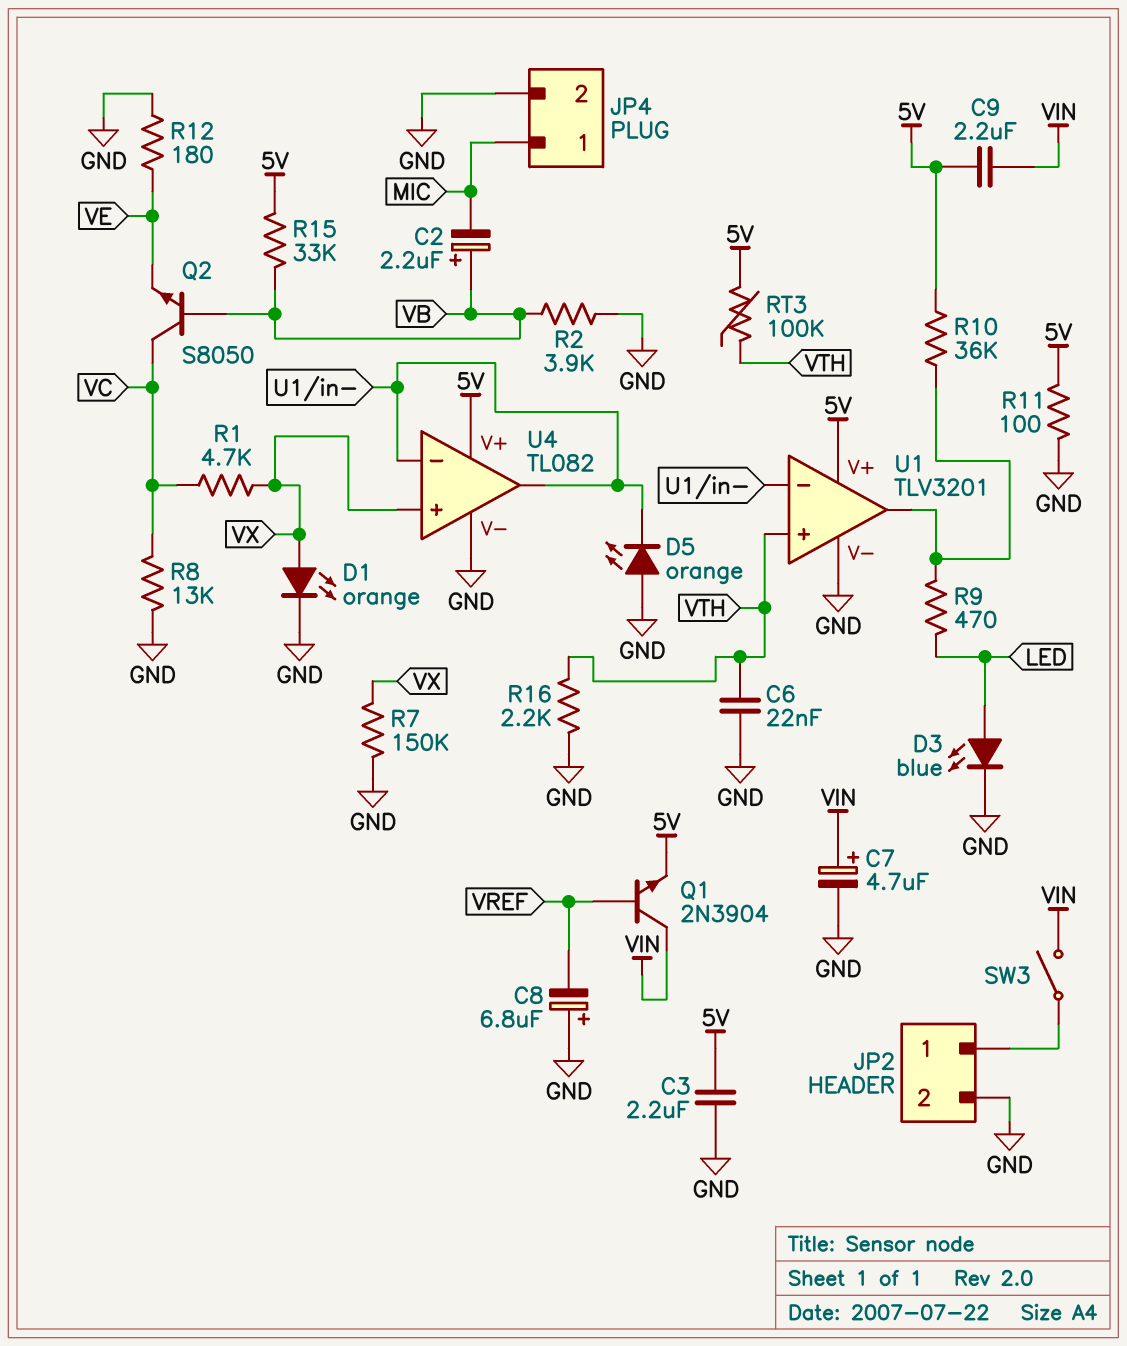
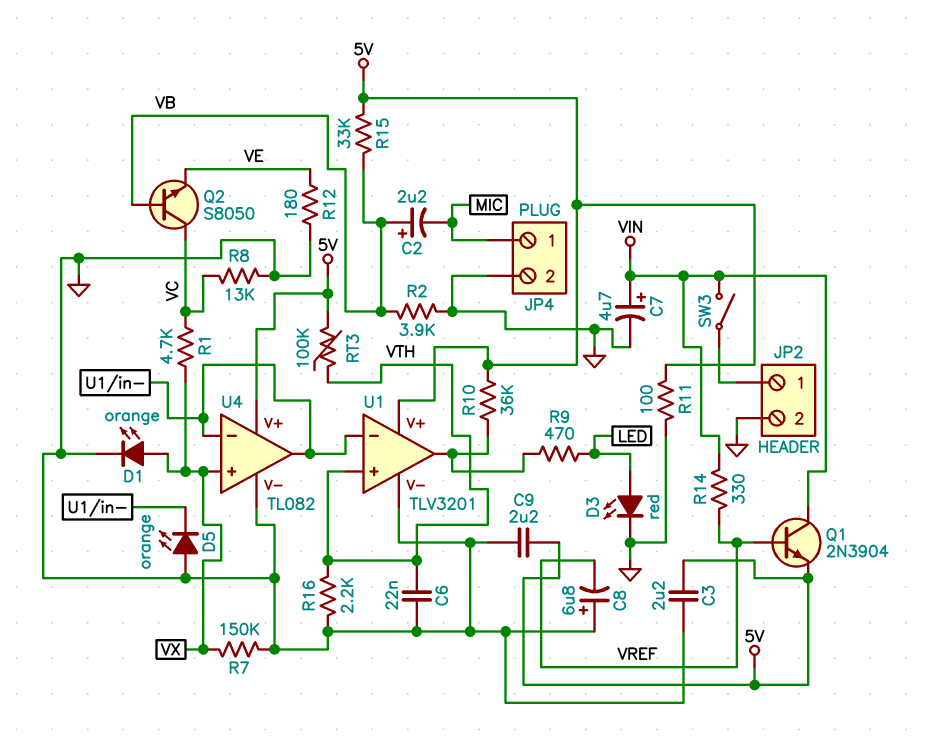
C9: 2.2uF (5V, VIN) -> 2.2uF (5V, GND)
D3: LED blue (A LED, K GND) -> LED red (A LED, K GND)
R14: none -> 330 (VIN, VREF)

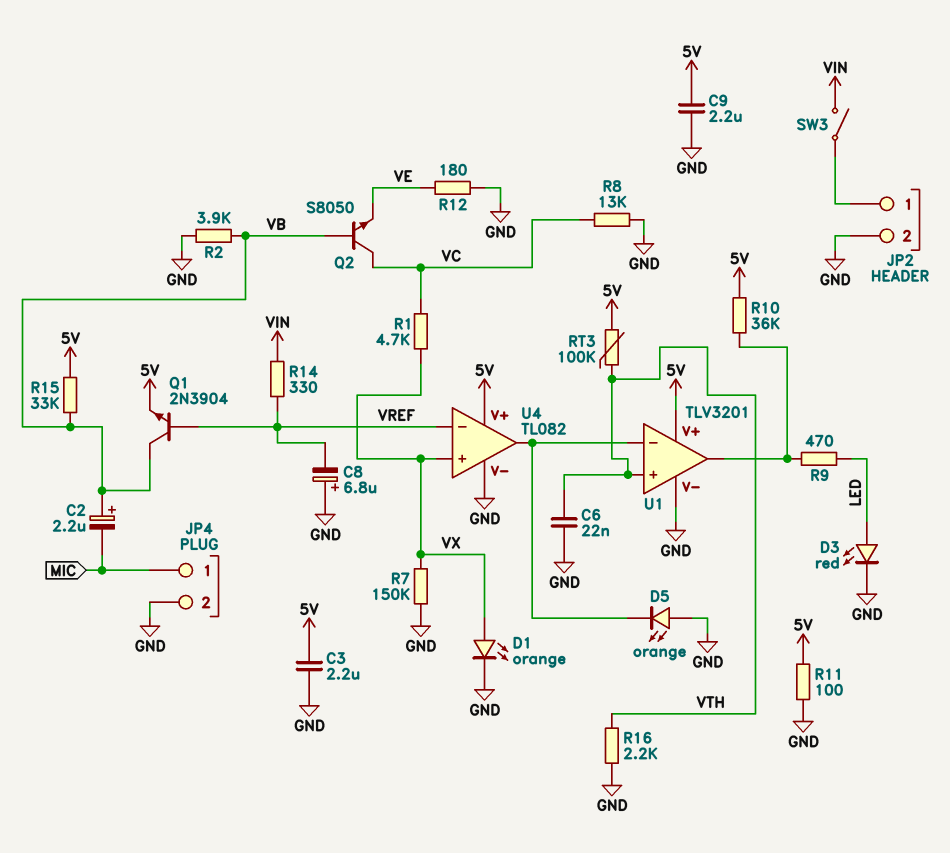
C7: 4.7uF (plus VIN, minus GND) -> none
Q1: NPN 2N3904 (B VREF, C VIN, E 5V) -> NPN 2N3904 (B VREF, C VB, E 5V)
U4 pin in-: U1/in- -> VREF

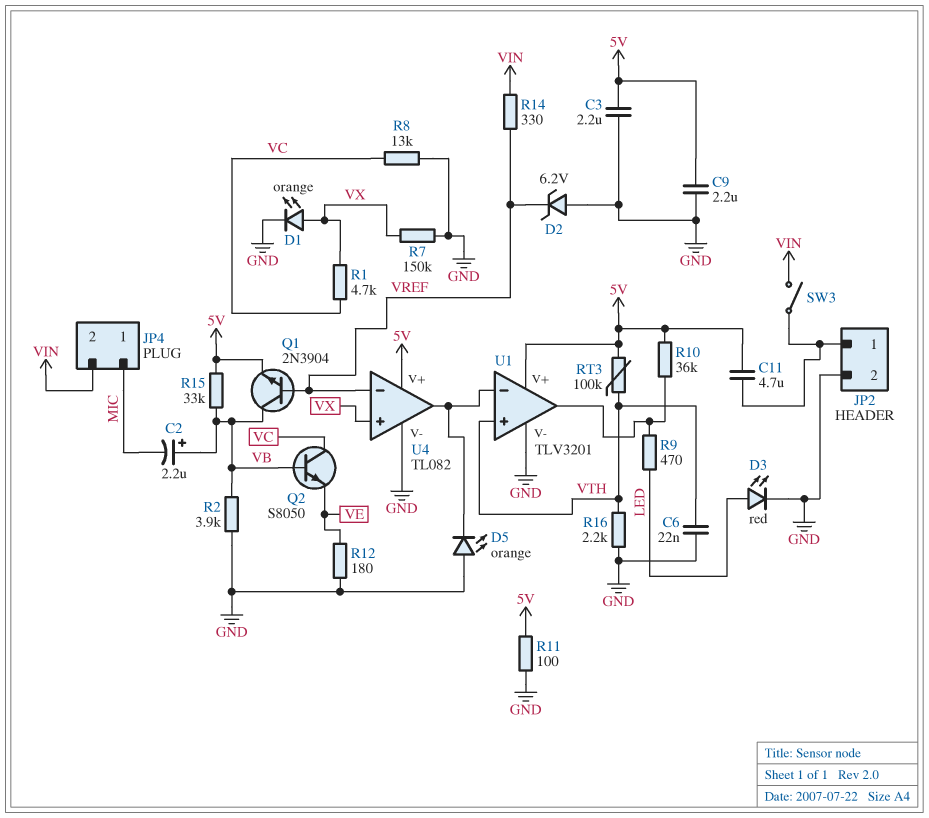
C8: 6.8uF (plus GND, minus VREF) -> none
C11: none -> 4.7uF (5V, JP2/1)
D2: none -> zener 6.2V (A GND, K VREF)
JP4 pin 2: GND -> VIN

